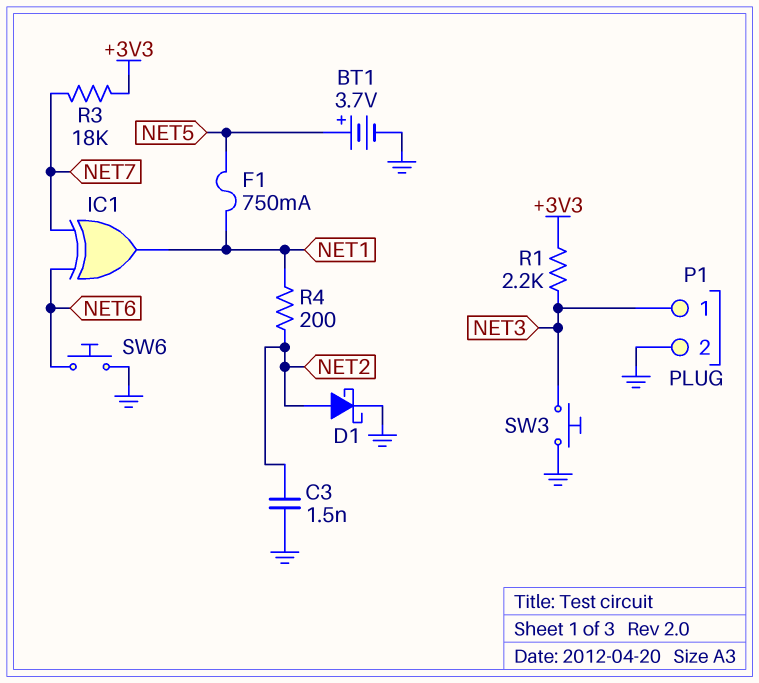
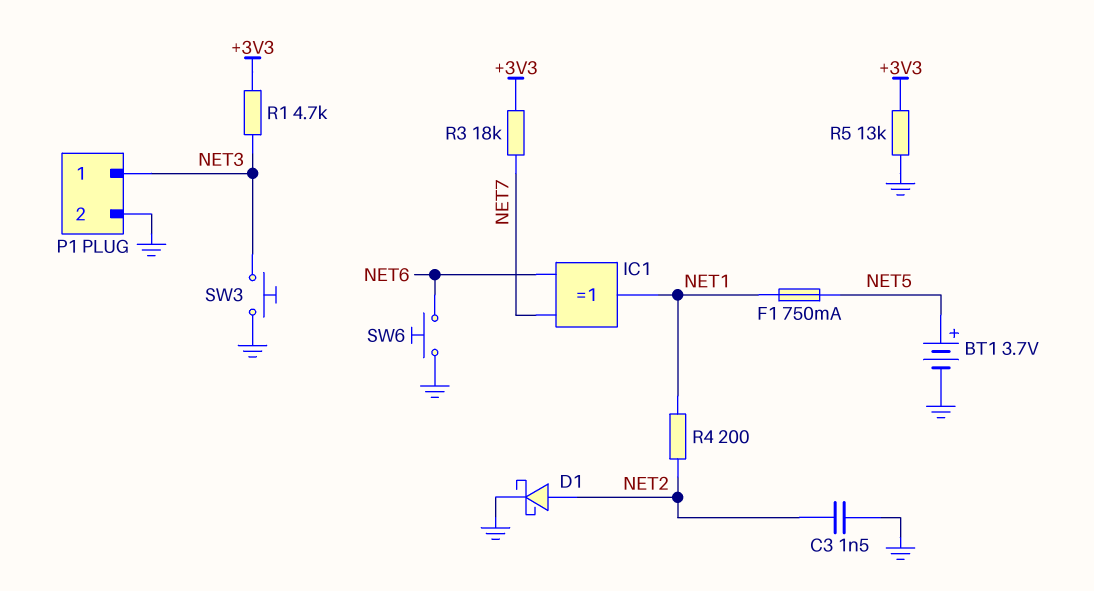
R1: 2.2k (+3V3, NET3) -> 4.7k (+3V3, NET3)
R5: none -> 13k (+3V3, GND)

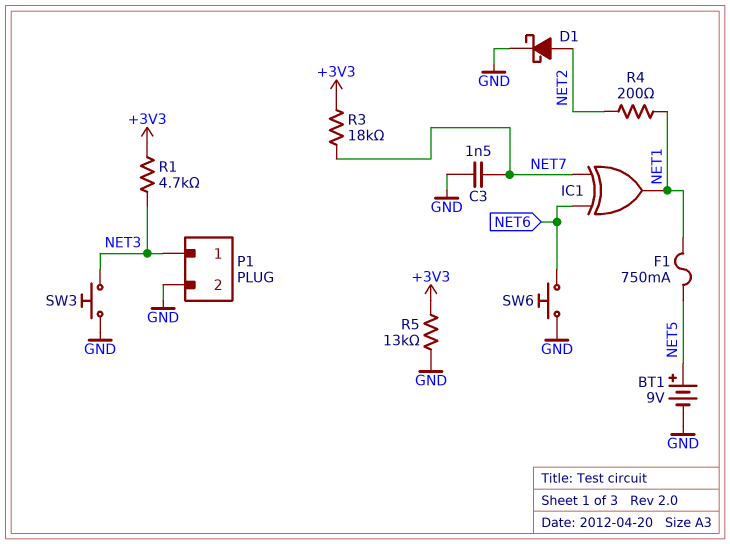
BT1: 3.7V (plus NET5, minus GND) -> 9V (plus NET5, minus GND)
C3: 1.5nF (GND, NET2) -> 1.5nF (GND, NET7)

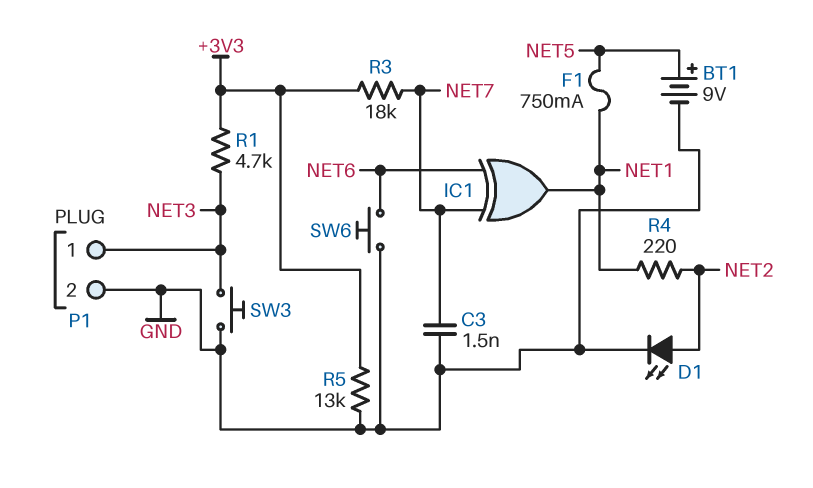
D1: schottky (A NET2, K GND) -> LED (A NET2, K GND)
R4: 200 (NET1, NET2) -> 220 (NET1, NET2)

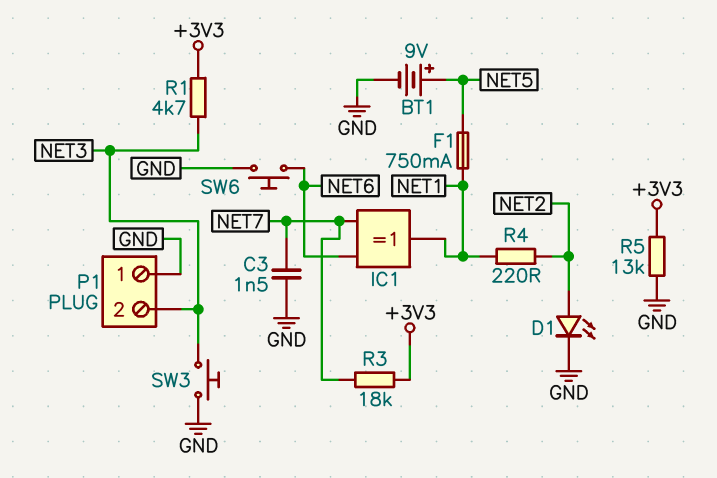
P1 pin 1: NET3 -> GND
P1 pin 2: GND -> NET3

